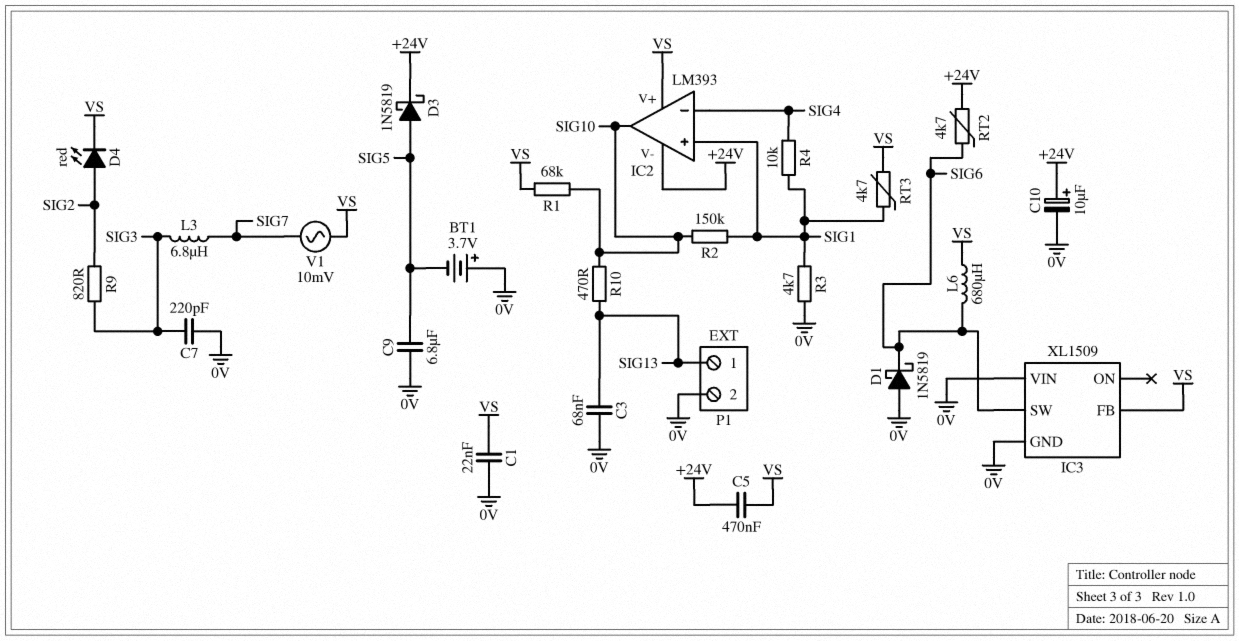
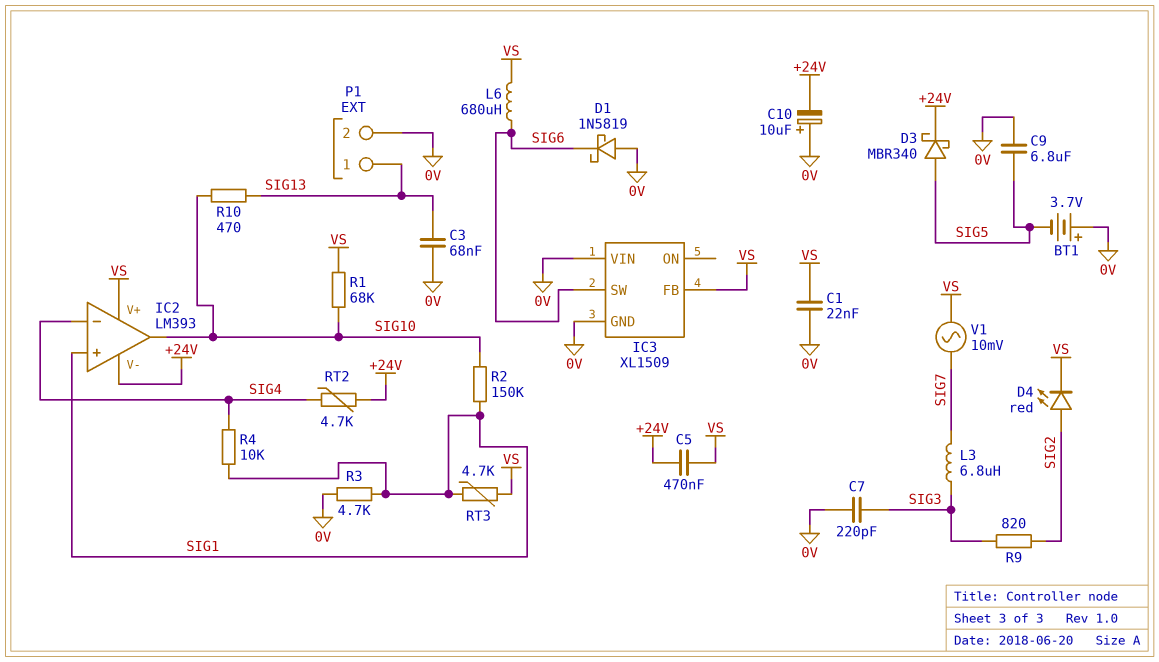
C10: 10uF (plus +24V, minus 0V) -> 10uF (plus 0V, minus +24V)
D3: schottky 1N5819 (A SIG5, K +24V) -> schottky MBR340 (A SIG5, K +24V)
RT2: 4.7k (+24V, SIG6) -> 4.7k (+24V, SIG4)

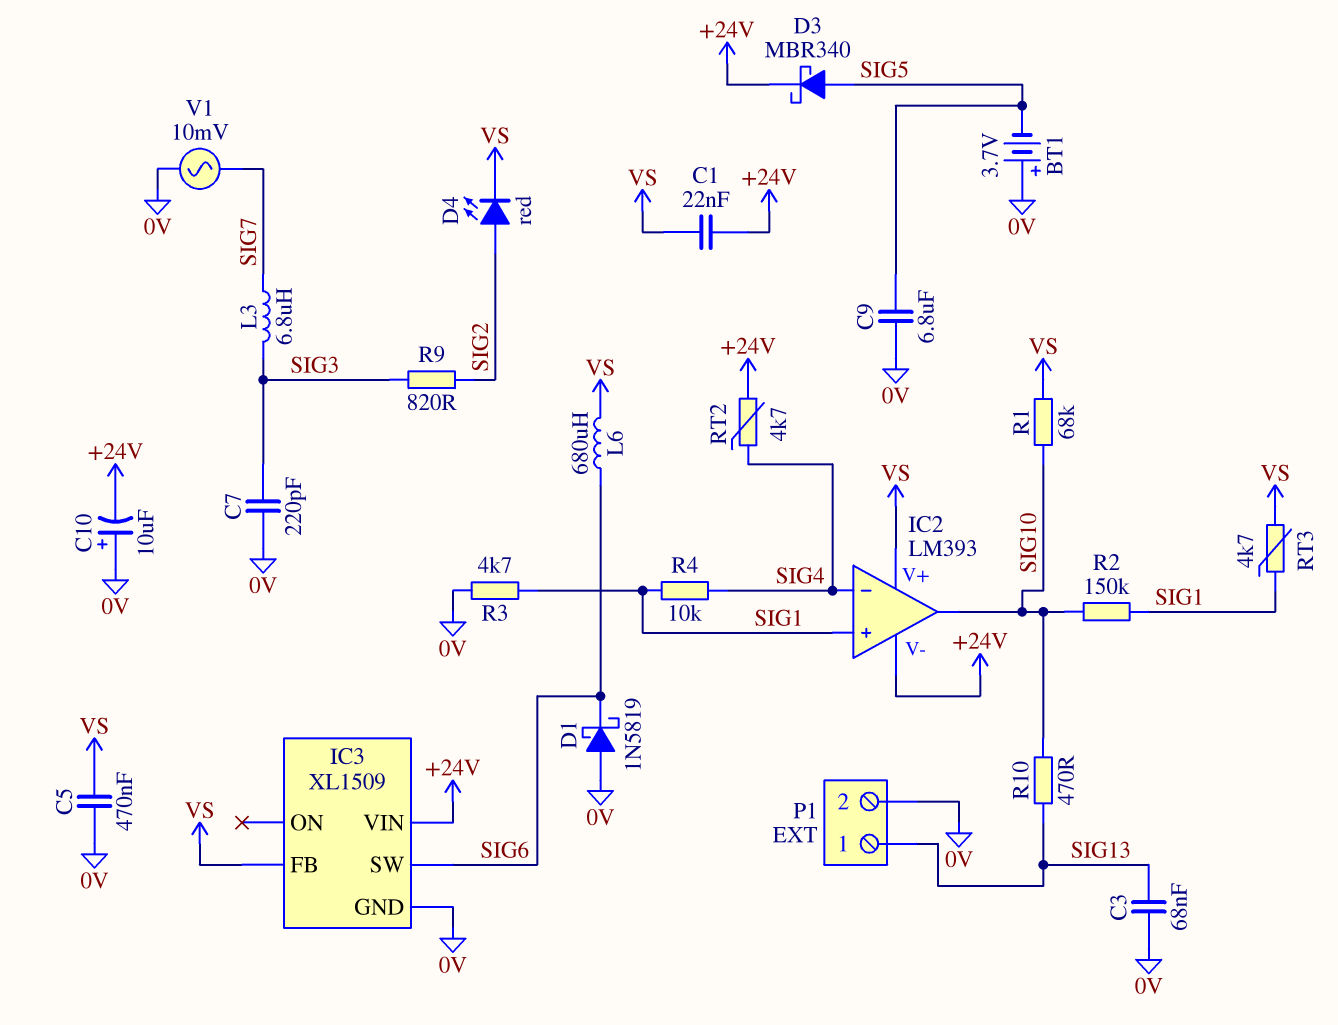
C1: 22nF (0V, VS) -> 22nF (+24V, VS)
C5: 470nF (+24V, VS) -> 470nF (0V, VS)
IC3 pin VIN: 0V -> +24V
V1: AC 10mV (SIG7, VS) -> AC 10mV (0V, SIG7)

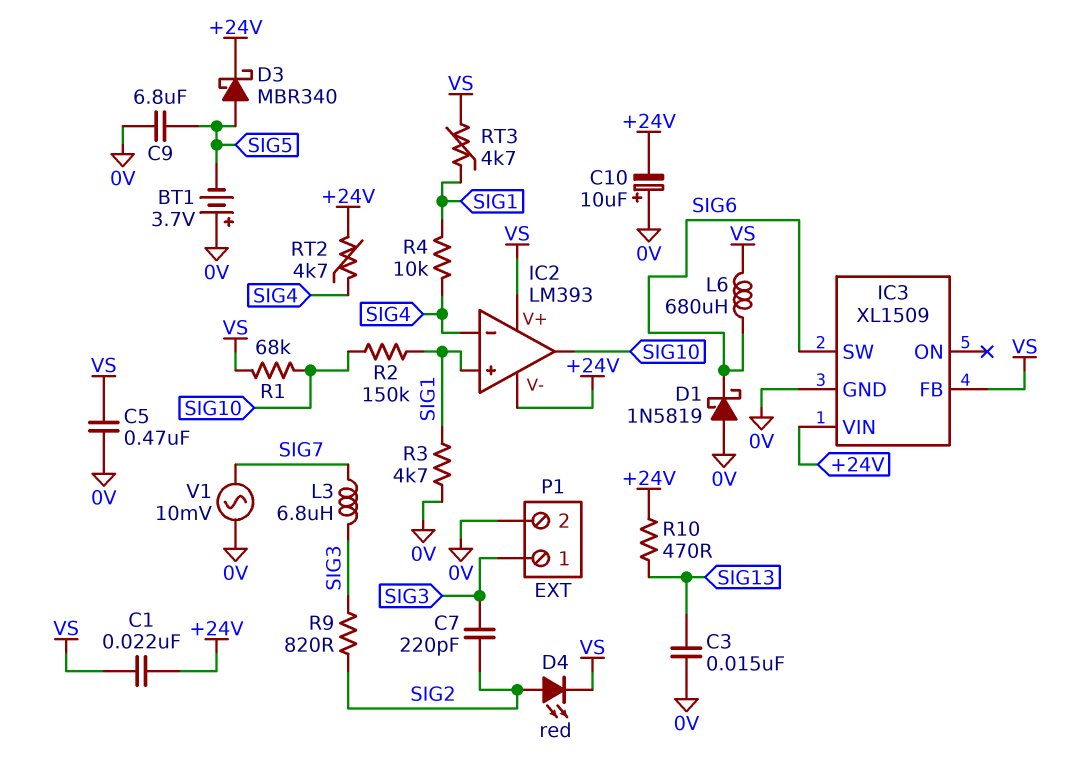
C3: 68nF (0V, SIG13) -> 15nF (0V, SIG13)
C7: 220pF (0V, SIG3) -> 220pF (SIG2, SIG3)
P1 pin 1: SIG13 -> SIG3
R10: 470 (SIG10, SIG13) -> 470 (+24V, SIG13)

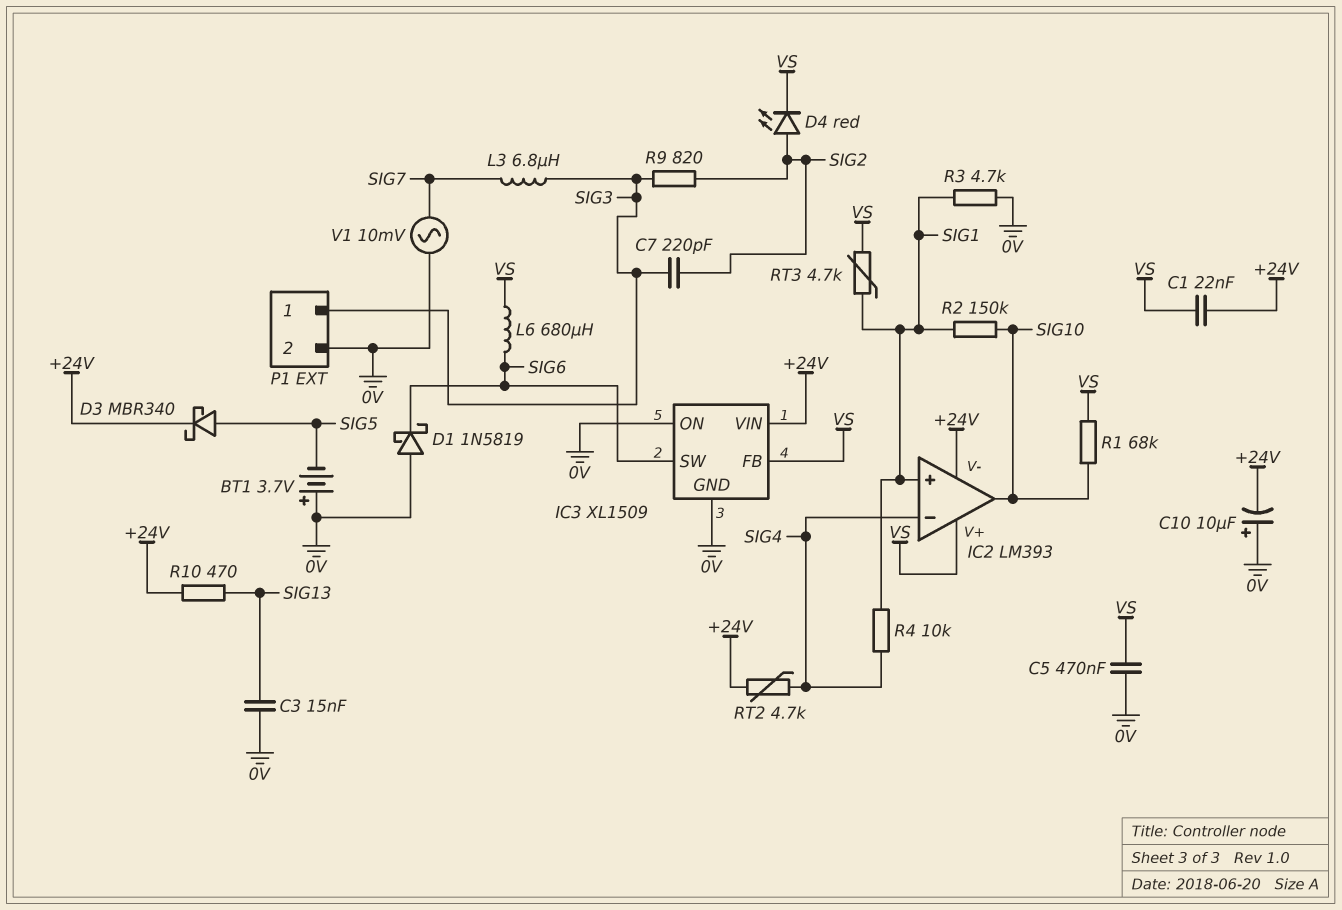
C9: 6.8uF (0V, SIG5) -> none
IC3 pin ON: none -> 0V

